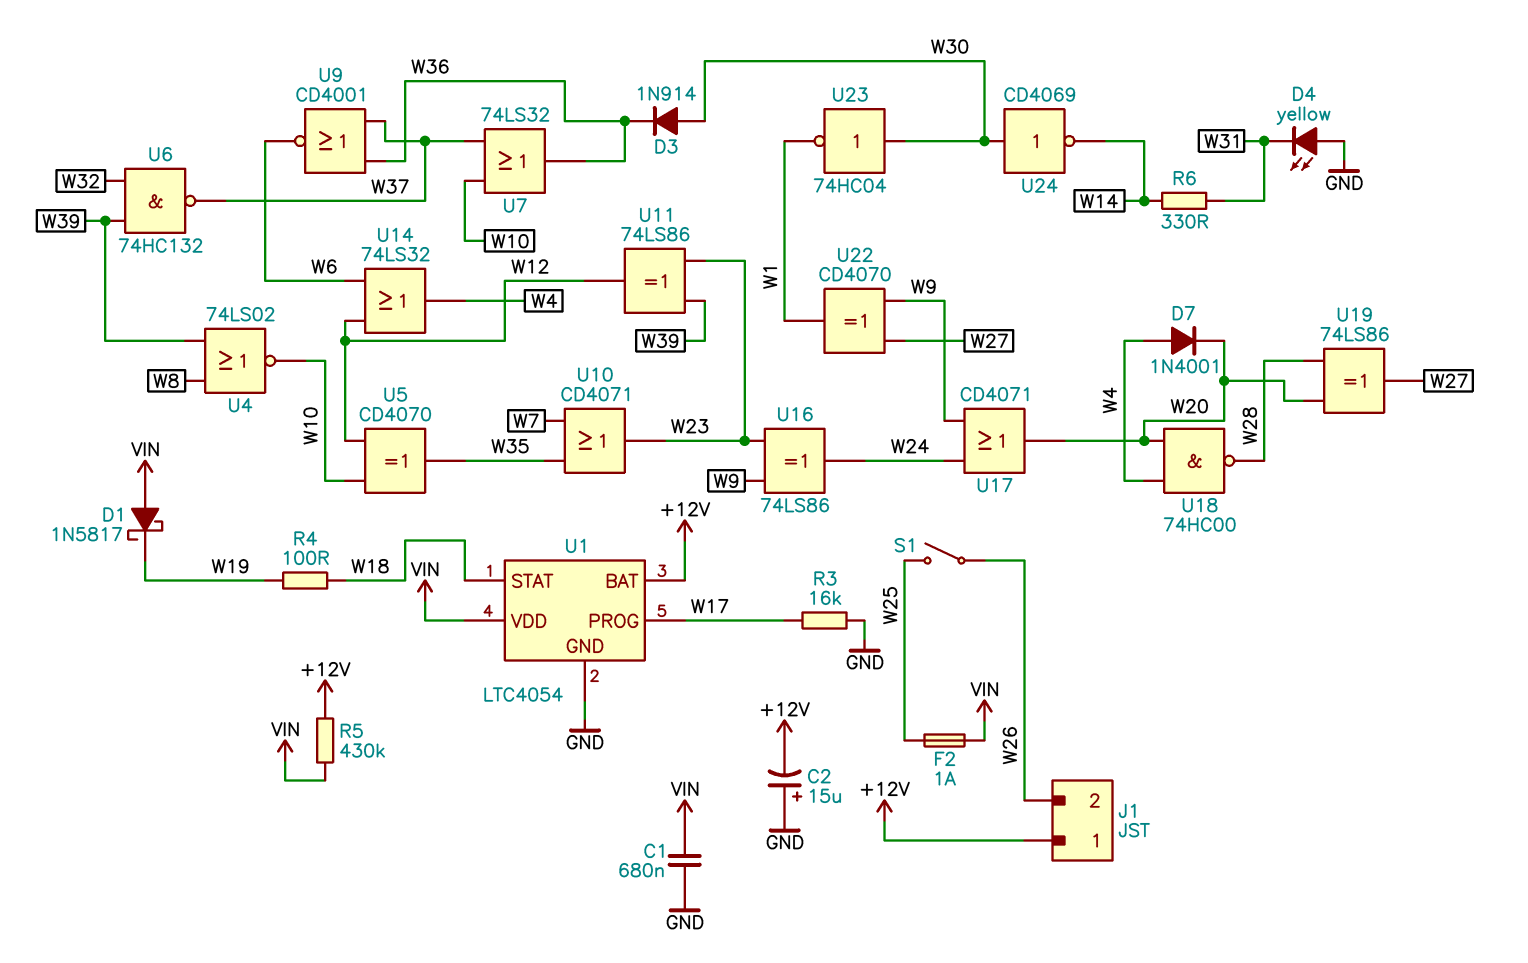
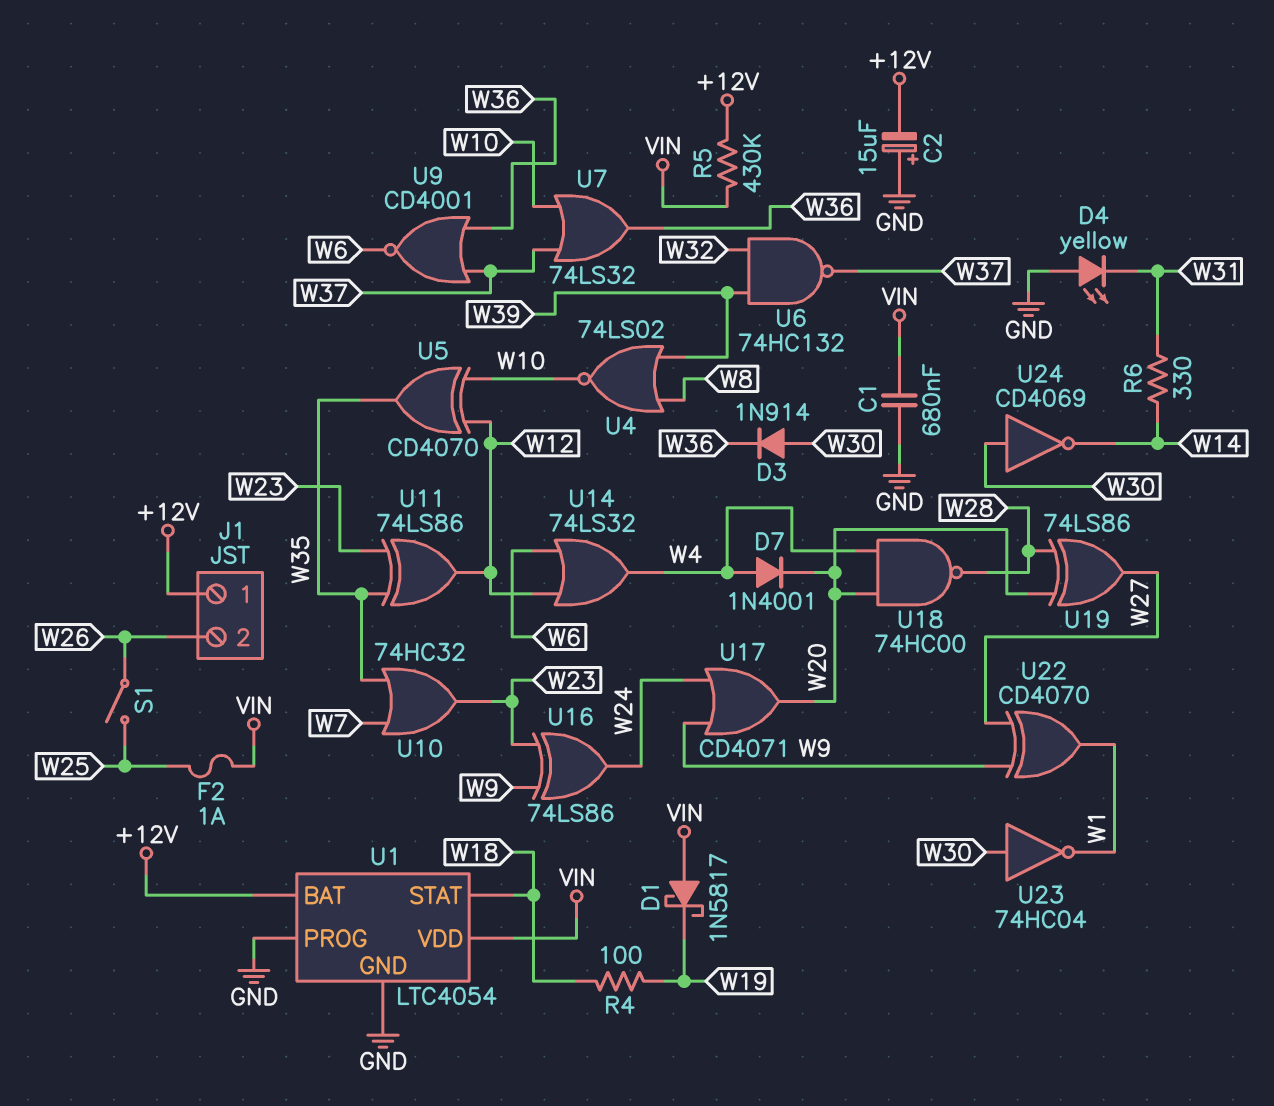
R3: 16k (GND, W17) -> none
U1 pin PROG: W17 -> GND
U10: OR CD4071 (in W7, in W35, out W23) -> OR 74HC32 (in W7, in W35, out W23)
U11: XOR 74LS86 (in W23, in W39, out W12) -> XOR 74LS86 (in W23, in W35, out W12)

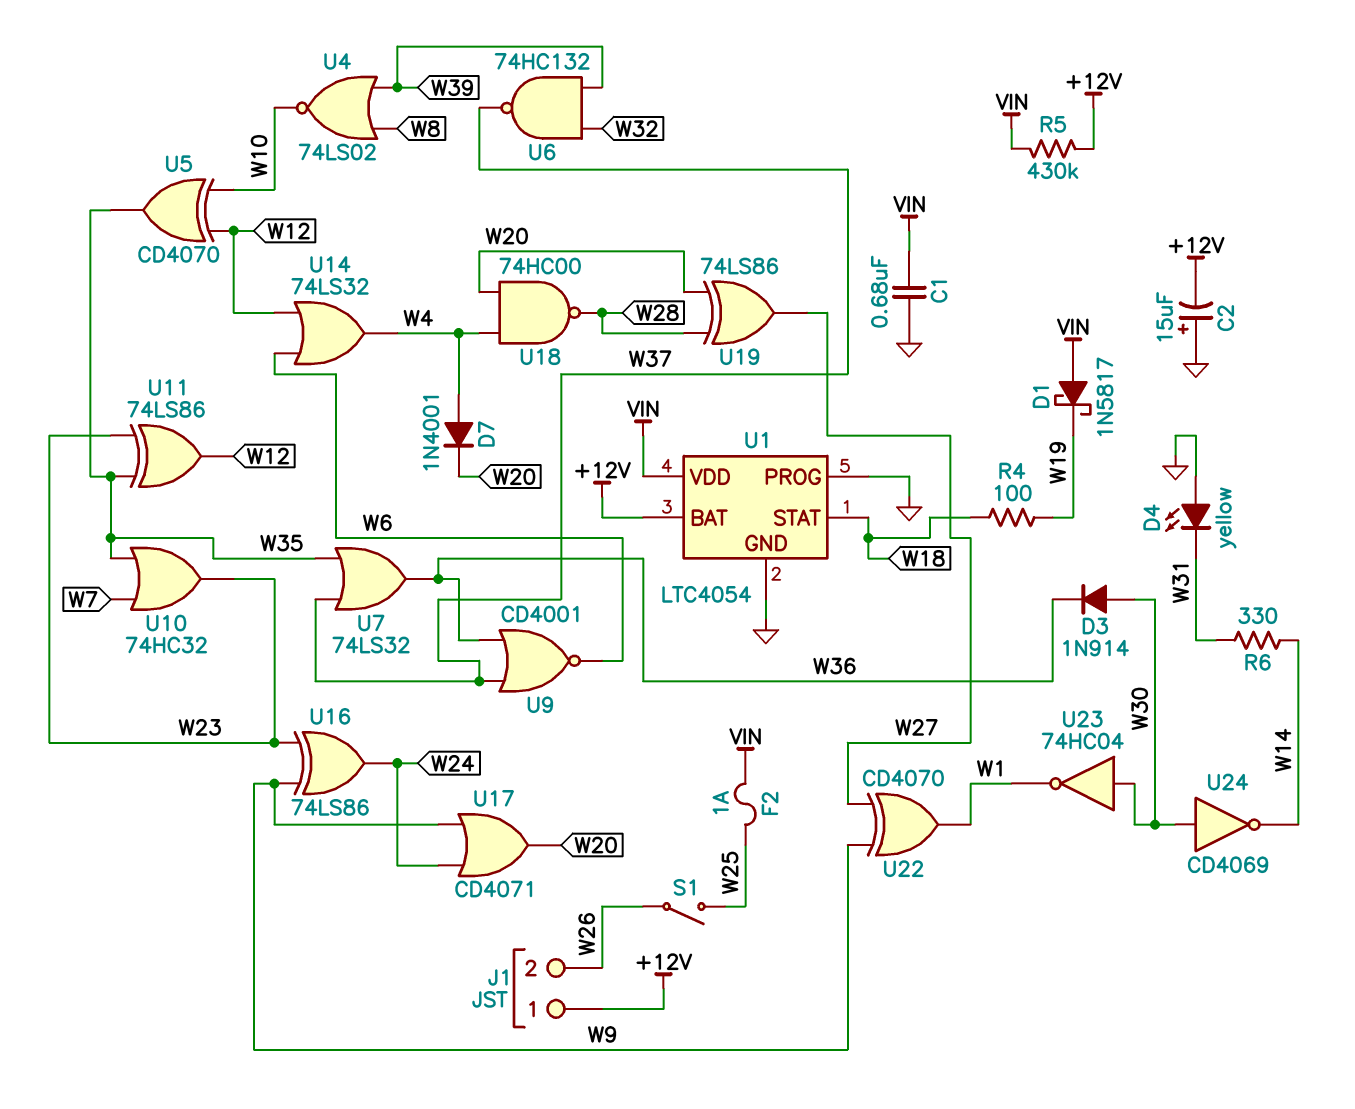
U7: OR 74LS32 (in W10, in W37, out W36) -> OR 74LS32 (in W35, in W37, out W36)

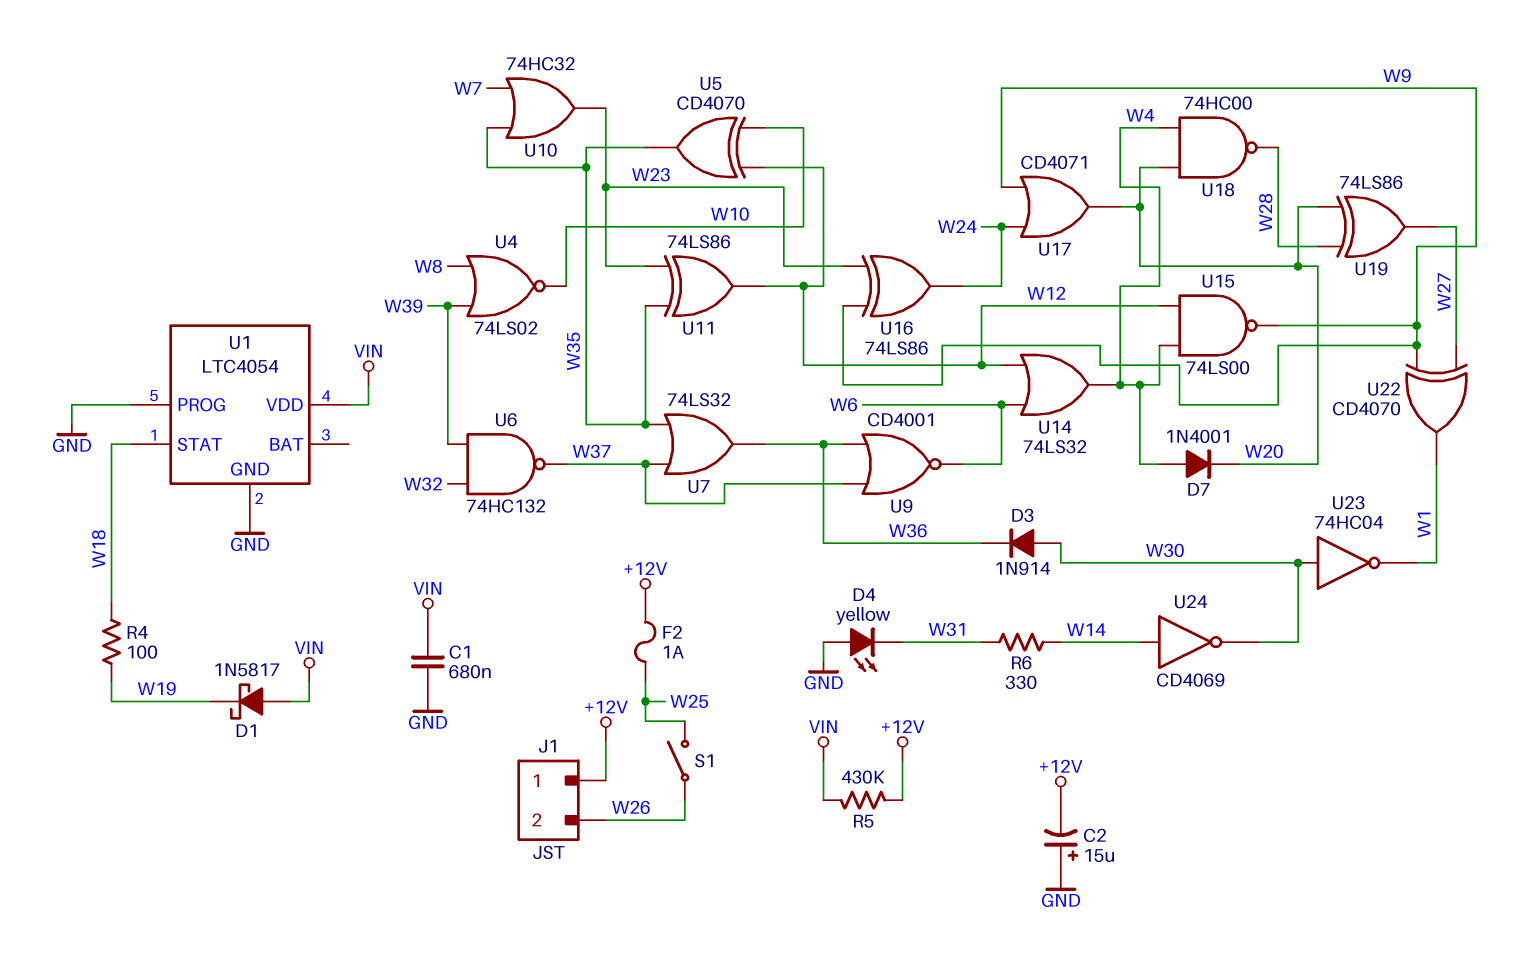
F2: 1A (VIN, W25) -> 1A (+12V, W25)
U1 pin BAT: +12V -> none
U15: none -> NAND 74LS00 (in W4, in W12, out W9)
U24: NOT CD4069 (in W30, out W14) -> NOT CD4069 (in W14, out W30)

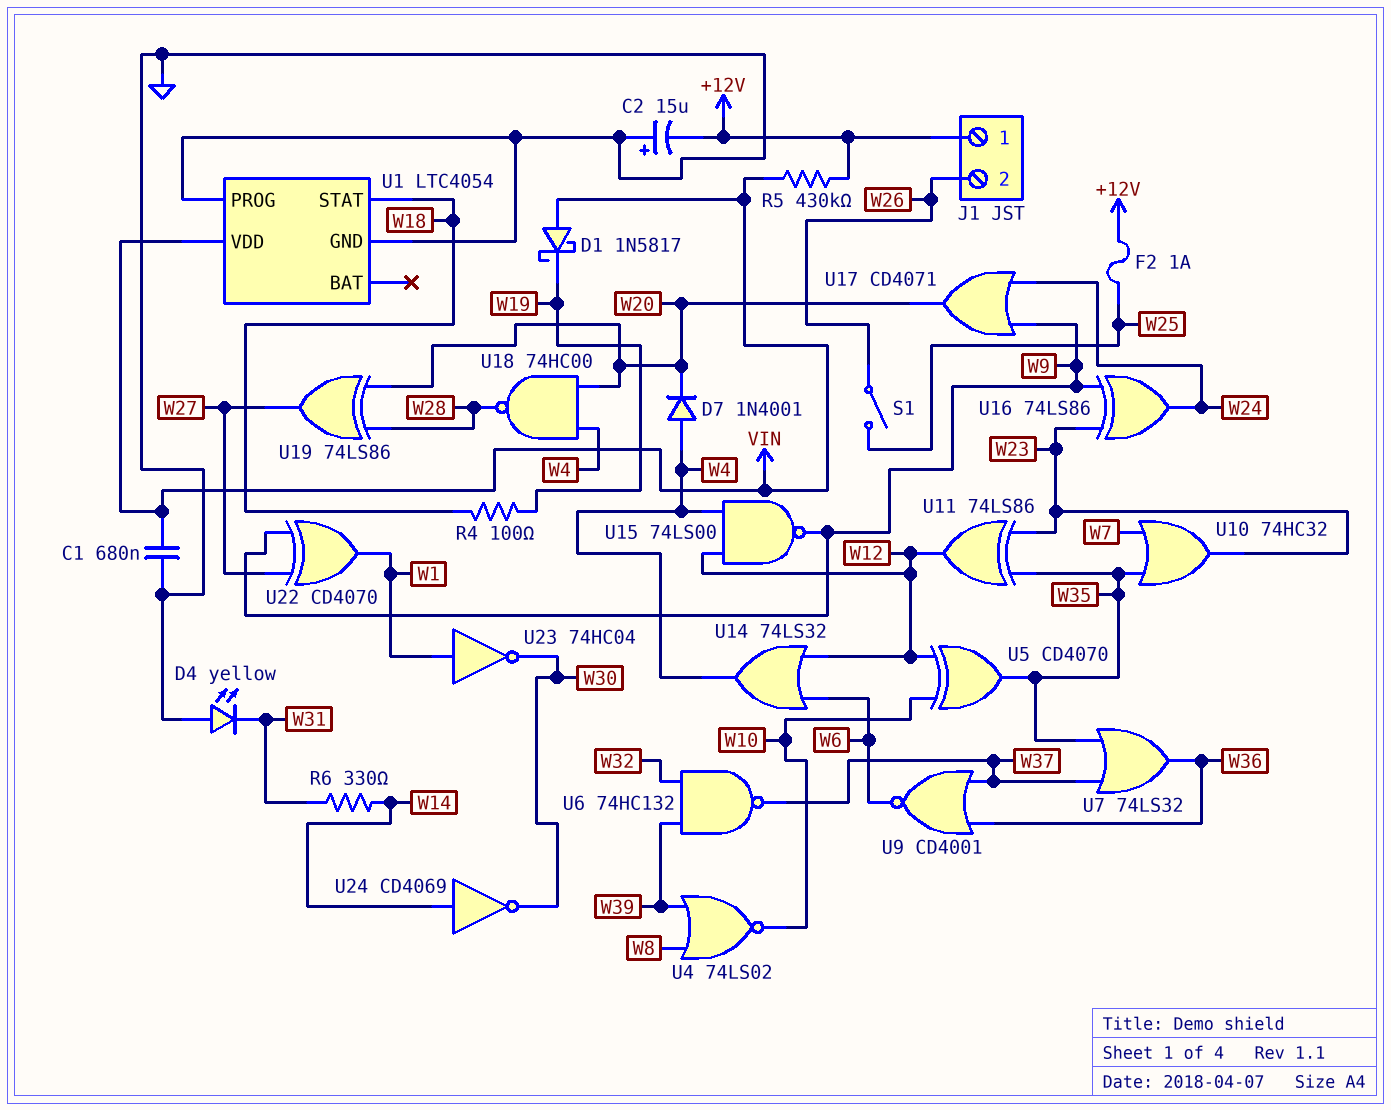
D3: diode 1N914 (A W30, K W36) -> none
U23: NOT 74HC04 (in W30, out W1) -> NOT 74HC04 (in W1, out W30)

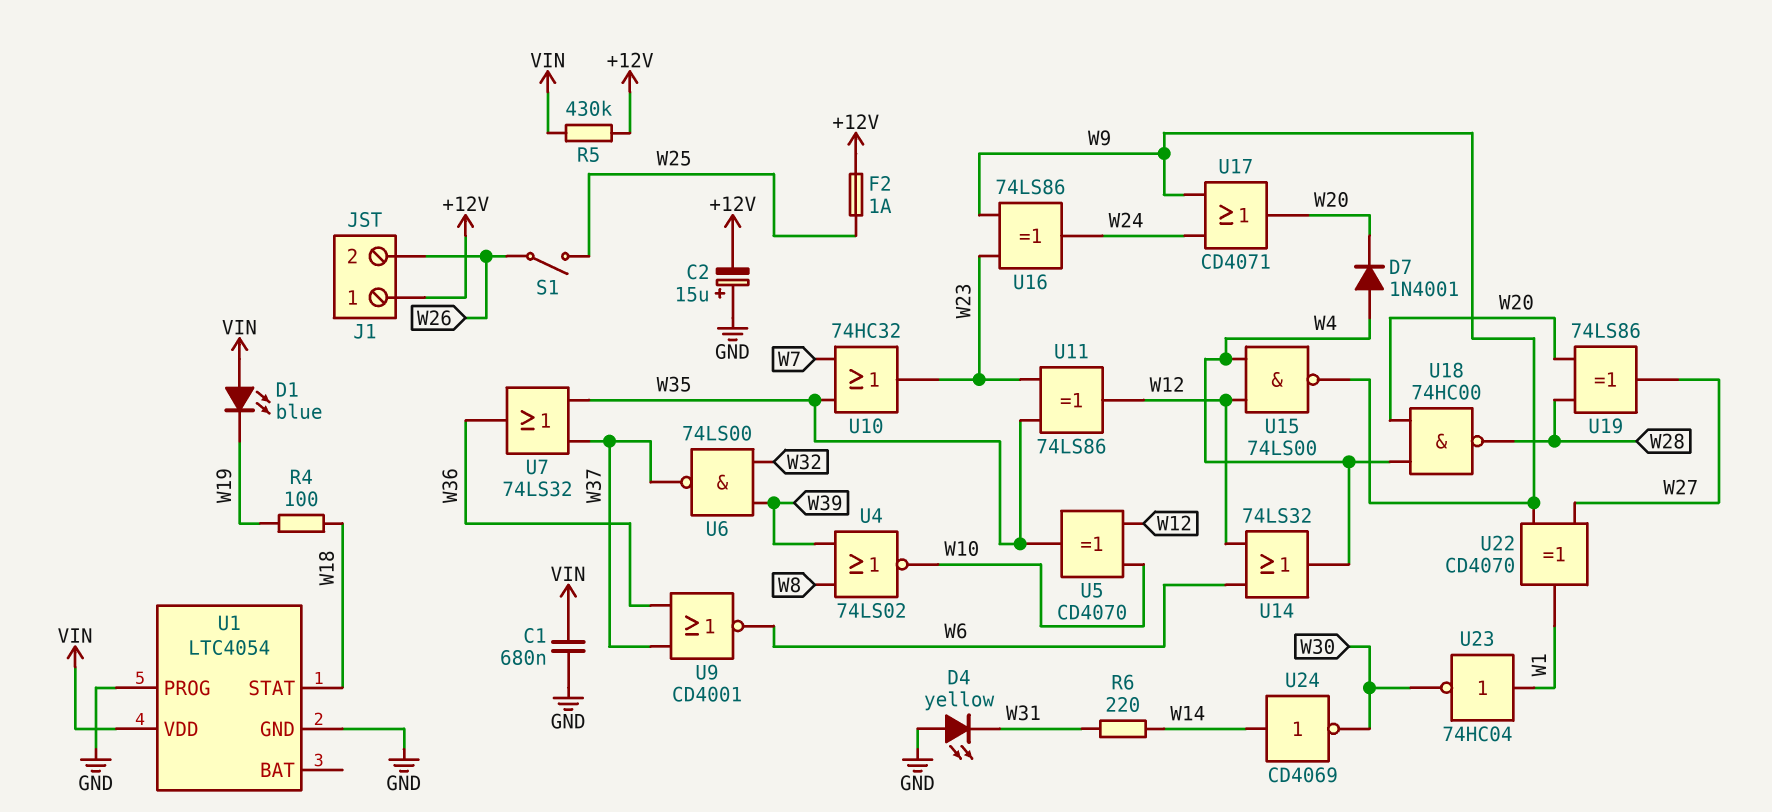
D1: schottky 1N5817 (A VIN, K W19) -> LED blue (A VIN, K W19)
R6: 330 (W14, W31) -> 220 (W14, W31)
U6: NAND 74HC132 (in W32, in W39, out W37) -> NAND 74LS00 (in W32, in W39, out W37)

